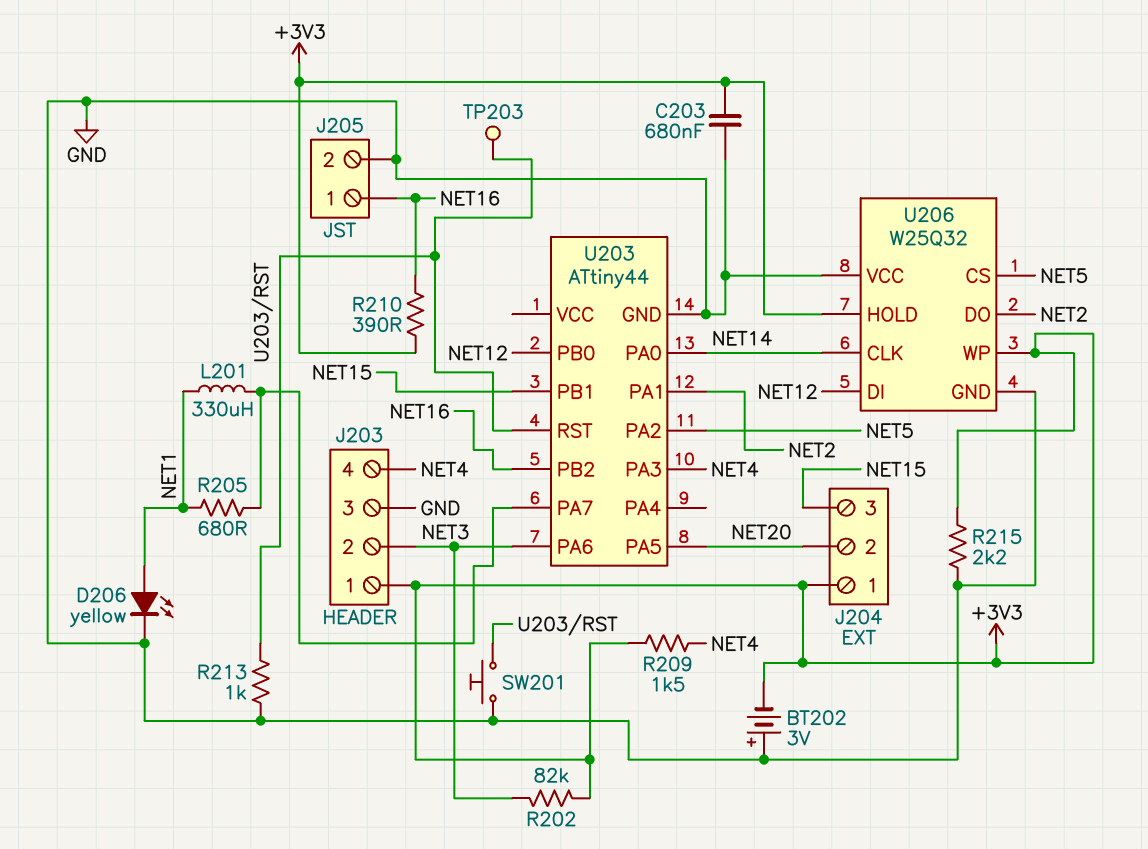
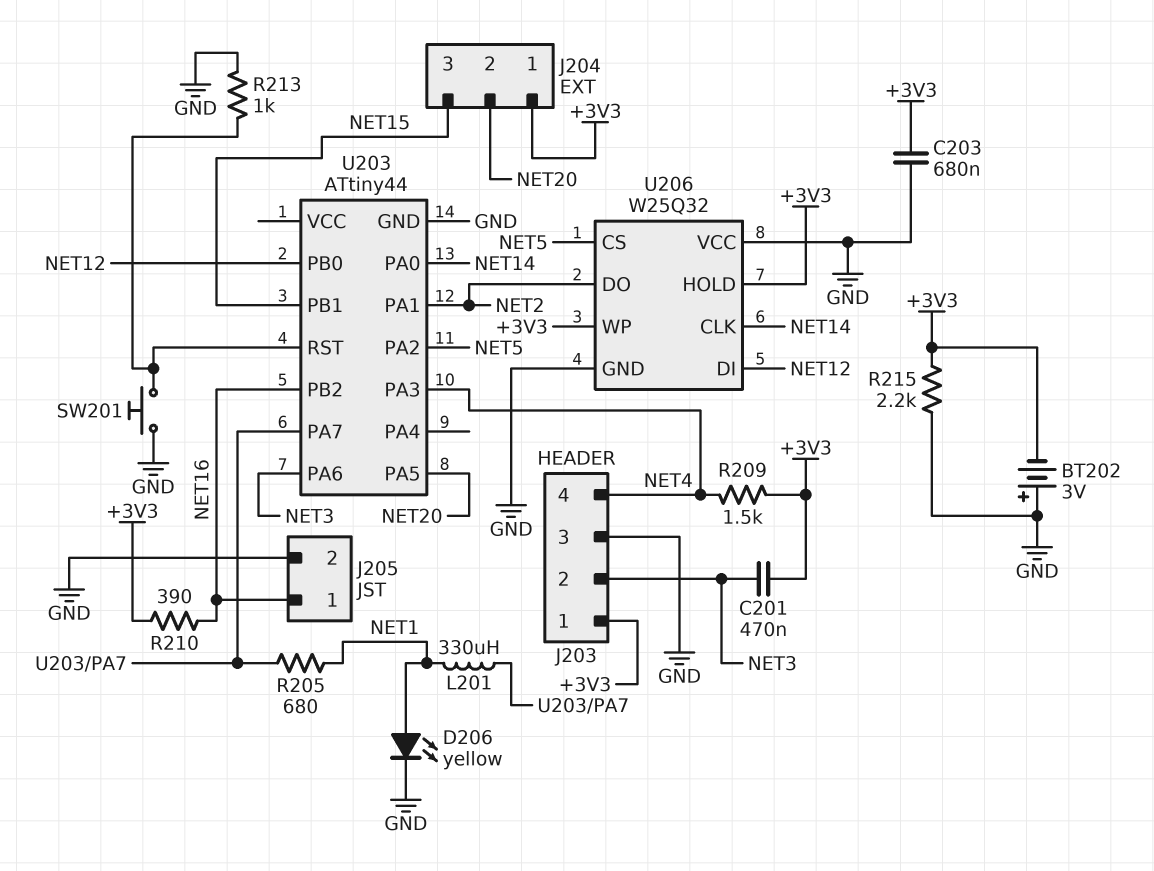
C201: none -> 470nF (+3V3, NET3)
R202: 82k (+3V3, NET3) -> none
TP203: test point (U203/RST) -> none

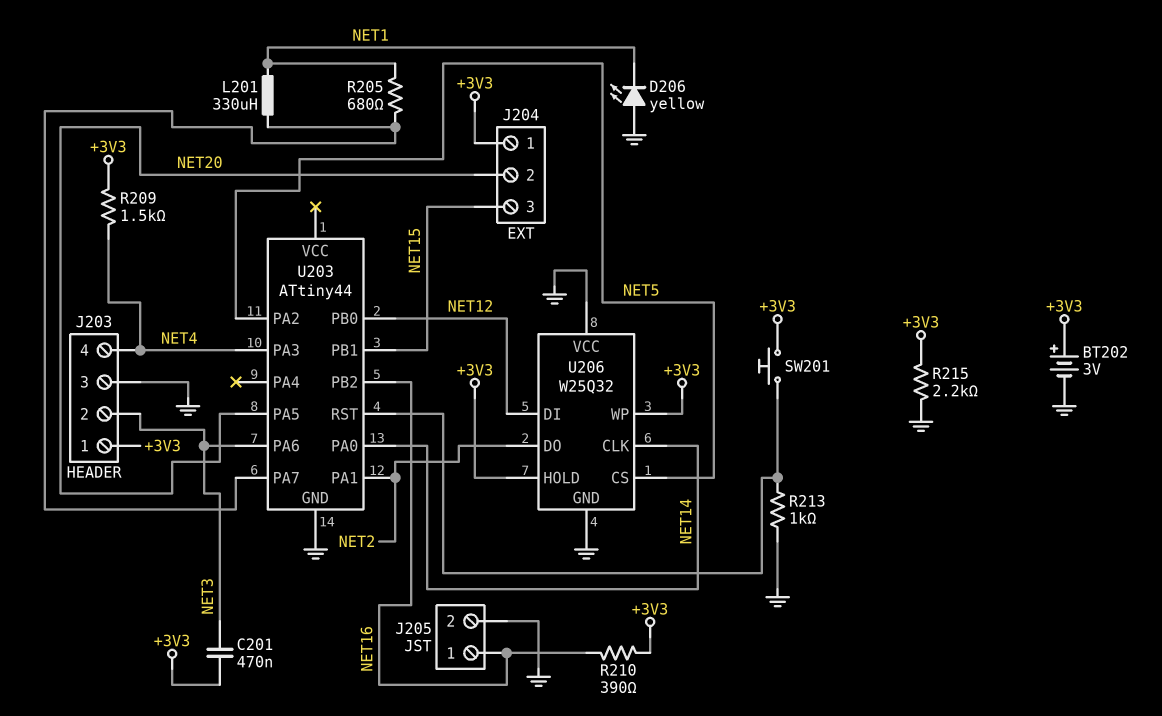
BT202: 3V (plus GND, minus +3V3) -> 3V (plus +3V3, minus GND)
C203: 680nF (+3V3, GND) -> none
D206: LED yellow (A NET1, K GND) -> LED yellow (A GND, K NET1)
SW201: button (GND, U203/RST) -> button (+3V3, U203/RST)

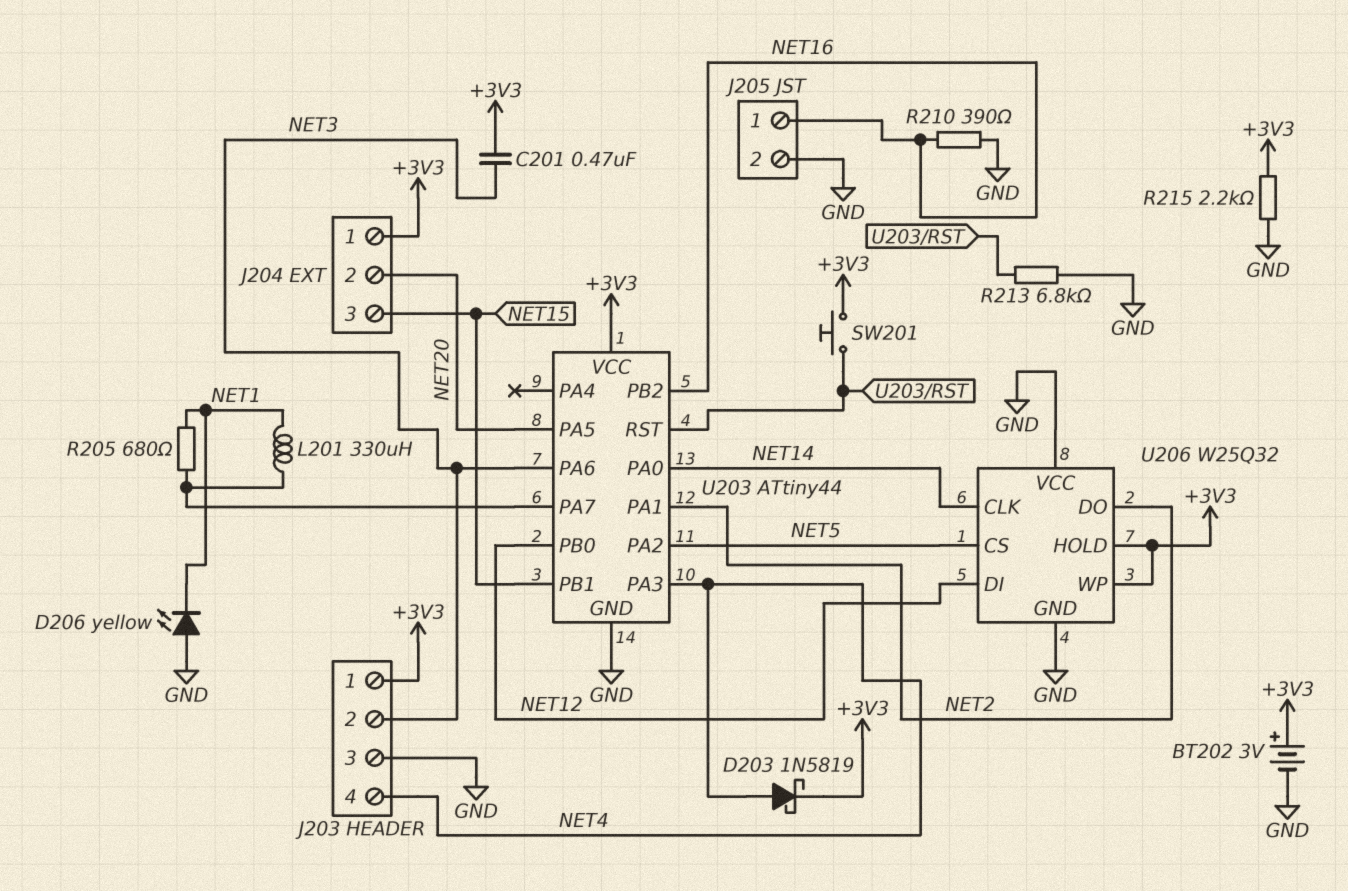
D203: none -> schottky 1N5819 (A NET4, K +3V3)
R209: 1.5k (+3V3, NET4) -> none
R210: 390 (+3V3, NET16) -> 390 (GND, NET16)
R213: 1k (GND, U203/RST) -> 6.8k (GND, U203/RST)
U203 pin VCC: none -> +3V3

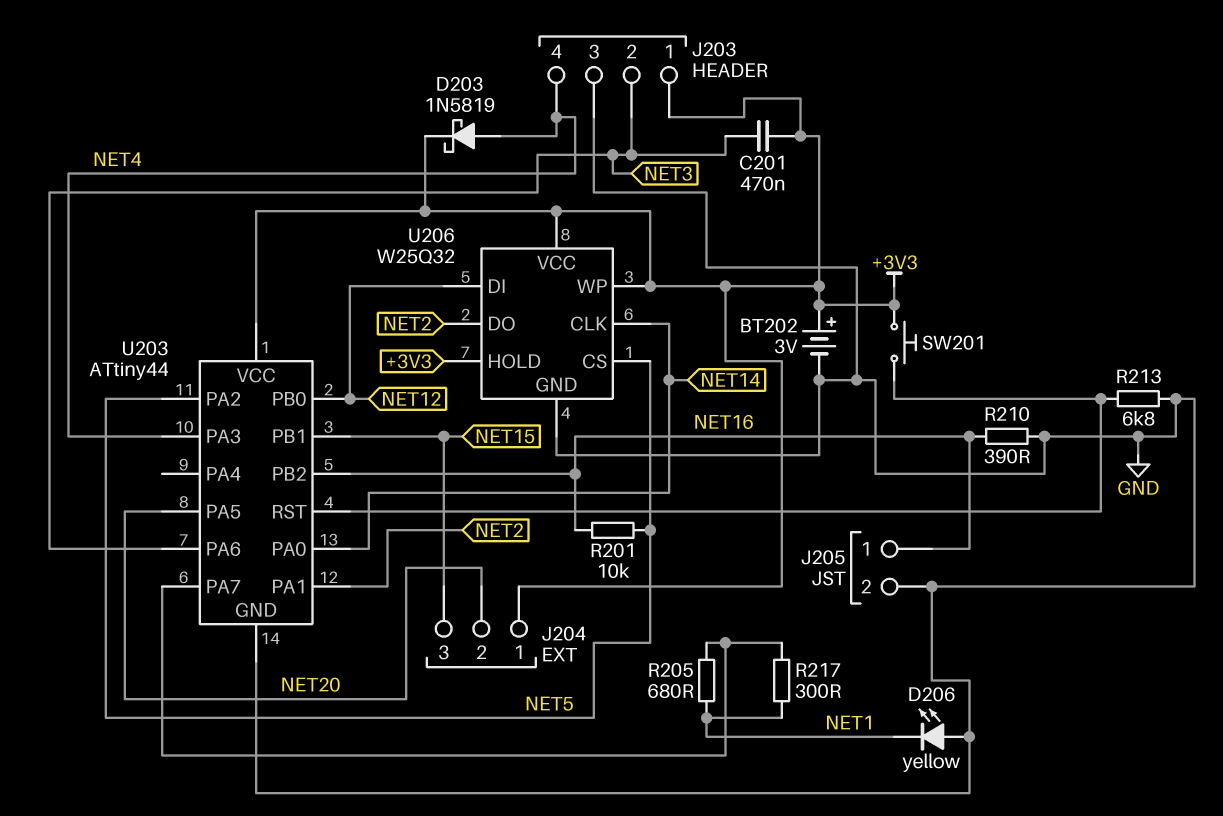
L201: 330uH (NET1, U203/PA7) -> none
R201: none -> 10k (NET5, NET16)
R215: 2.2k (+3V3, GND) -> none
R217: none -> 300 (NET1, U203/PA7)
U206 pin VCC: GND -> +3V3

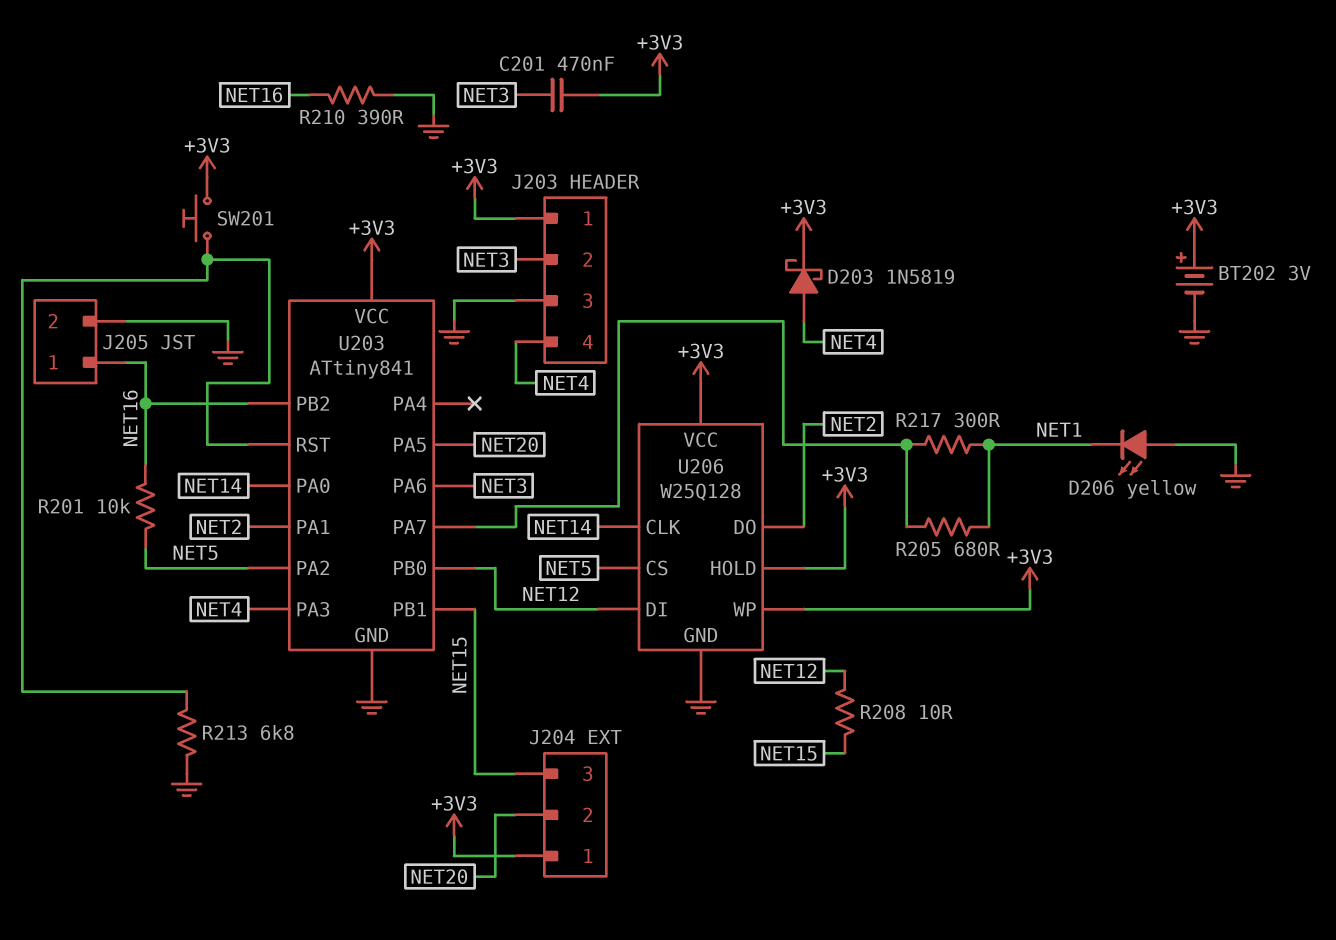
R208: none -> 10 (NET12, NET15)
U203: ATtiny44 -> ATtiny841
U206: W25Q32 -> W25Q128

